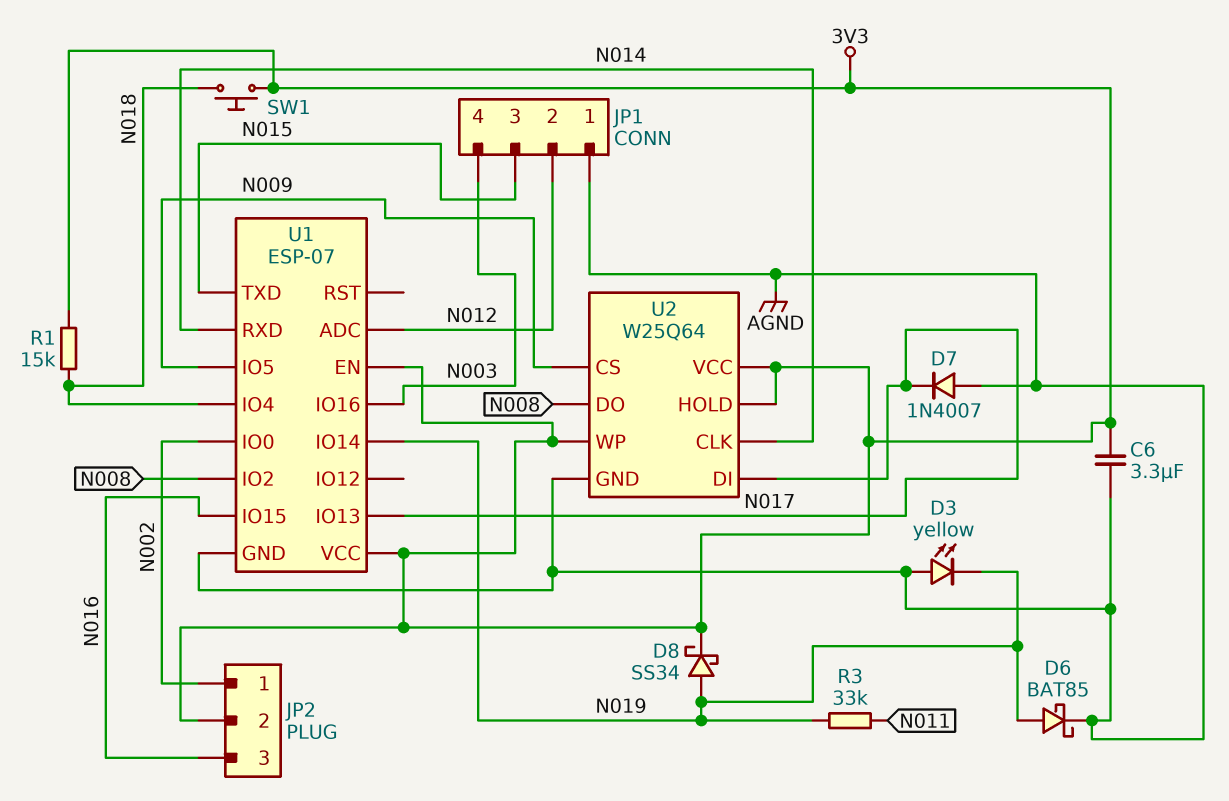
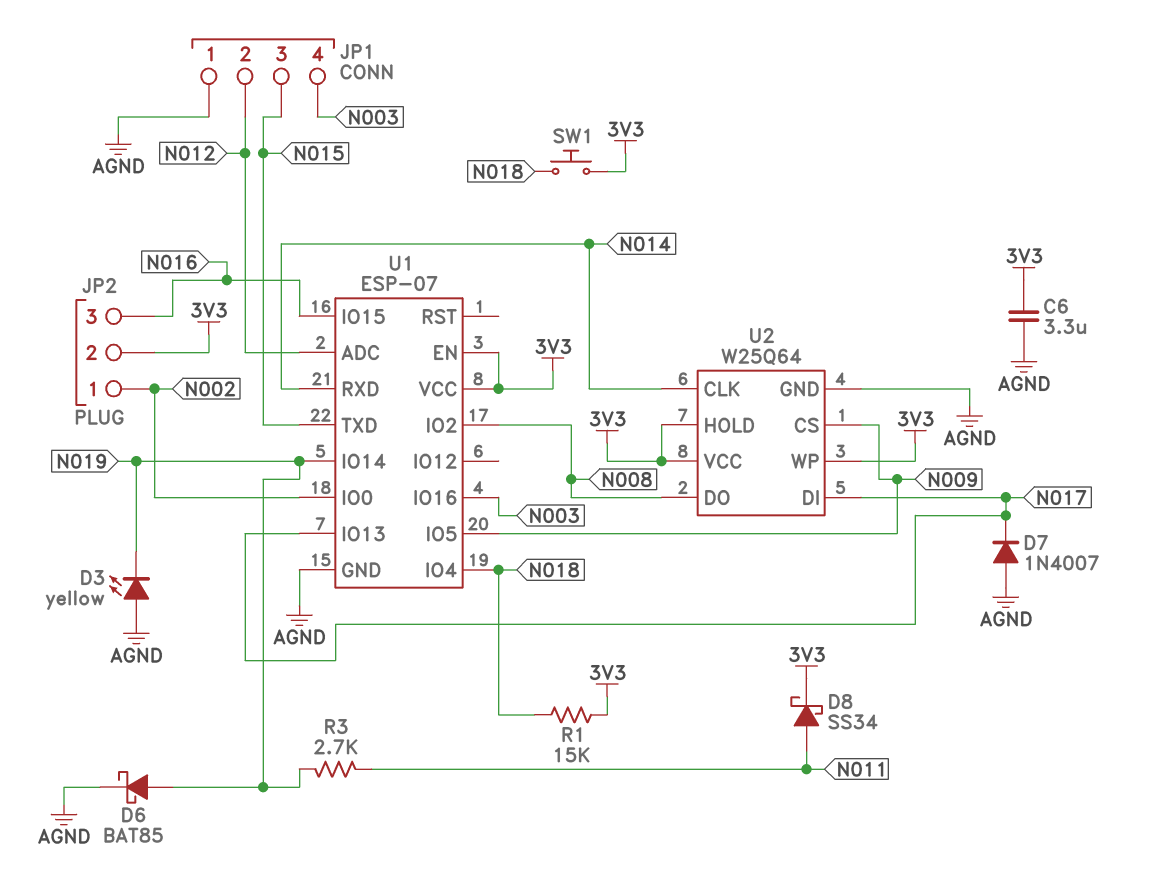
D8: schottky SS34 (A N019, K 3V3) -> schottky SS34 (A N011, K 3V3)
R3: 33k (N011, N019) -> 2.7k (N011, N019)

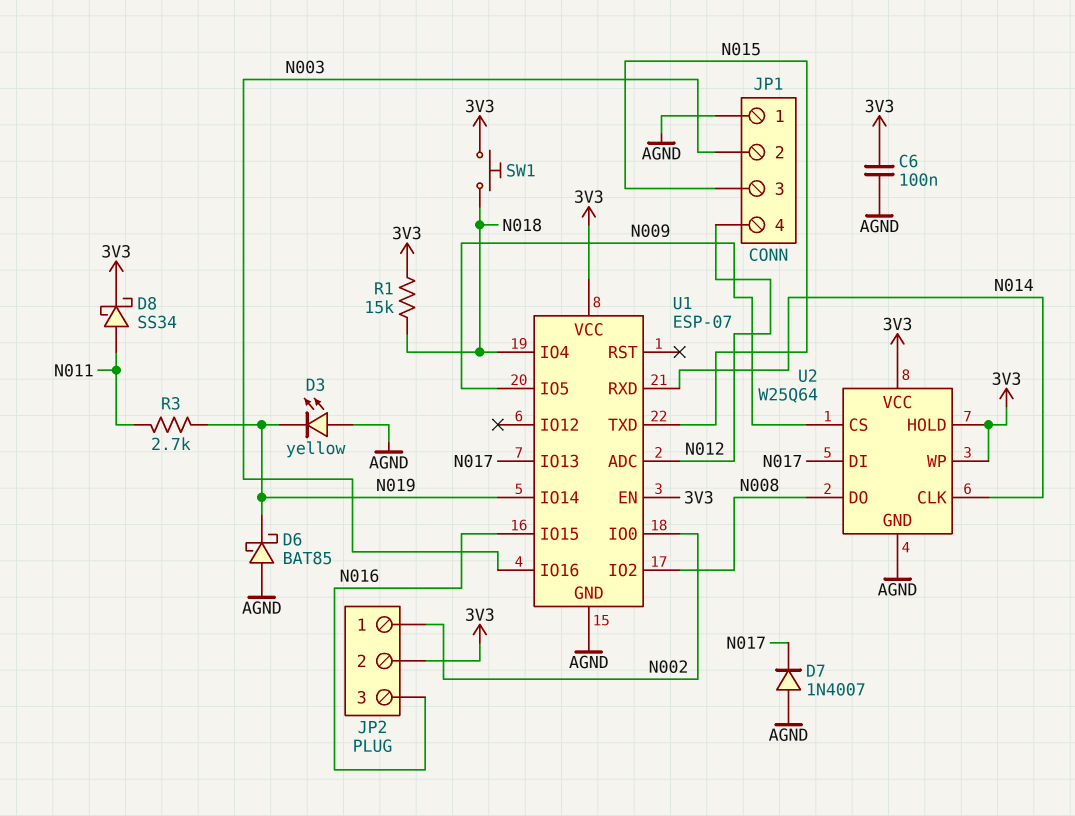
C6: 3.3uF (3V3, AGND) -> 100nF (3V3, AGND)
D6: schottky BAT85 (A N019, K AGND) -> schottky BAT85 (A AGND, K N019)
JP1 pin 2: N012 -> N003
JP1 pin 4: N003 -> N012

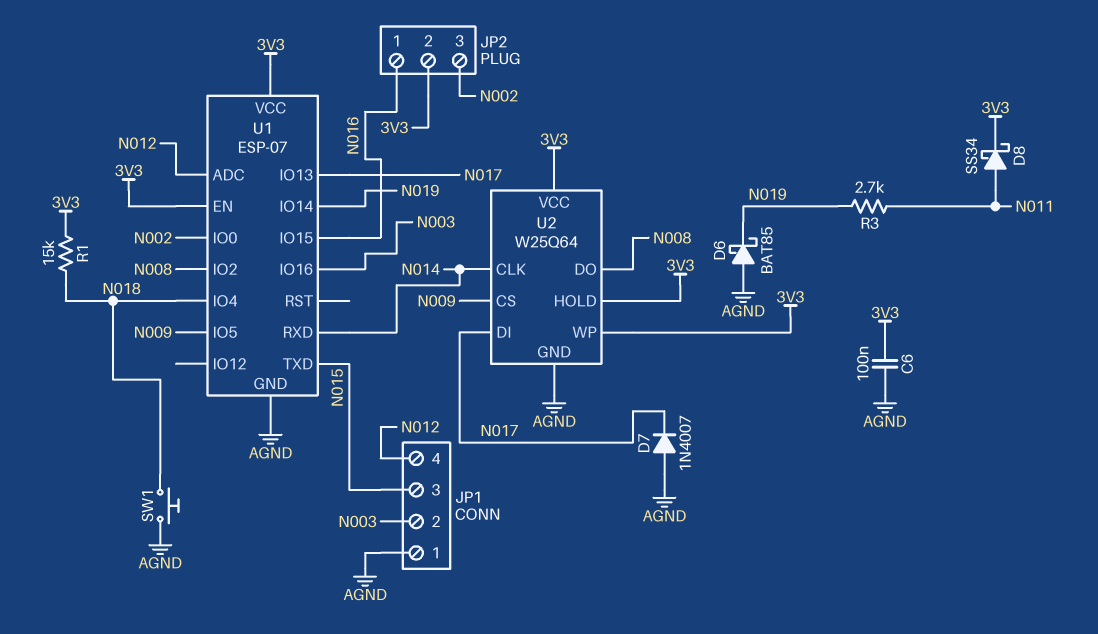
D3: LED yellow (A AGND, K N019) -> none
JP2 pin 1: N002 -> N016
JP2 pin 3: N016 -> N002
SW1: button (3V3, N018) -> button (AGND, N018)

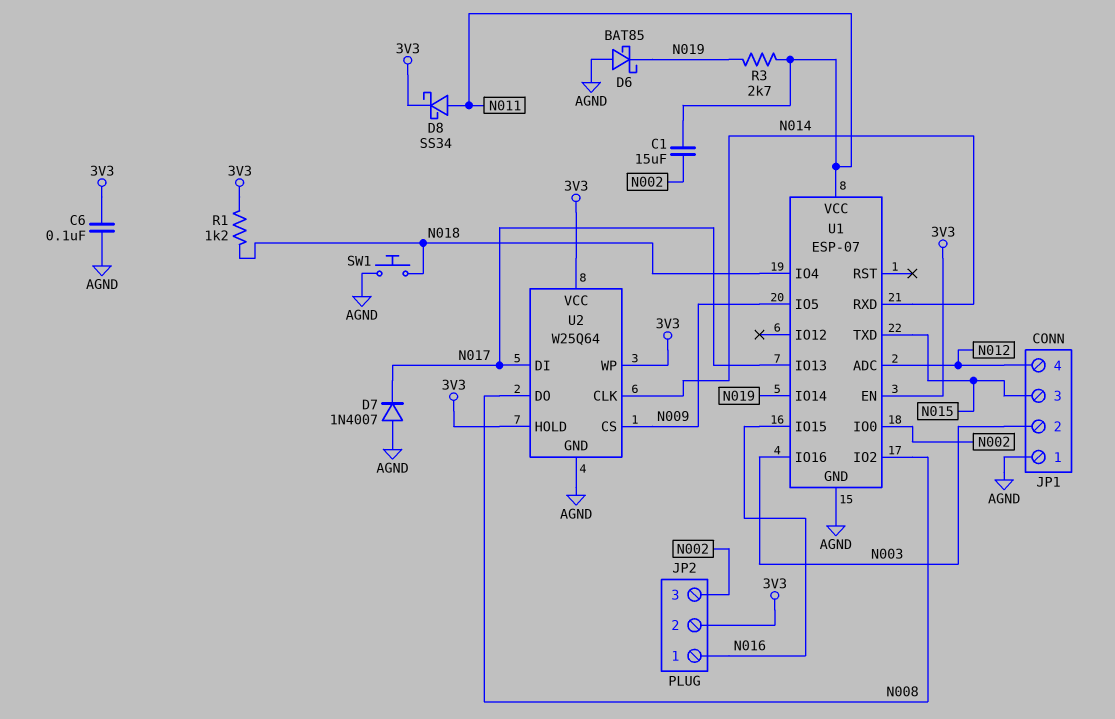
C1: none -> 15uF (N002, N011)
R1: 15k (3V3, N018) -> 1.2k (3V3, N018)
U1 pin VCC: 3V3 -> N011

